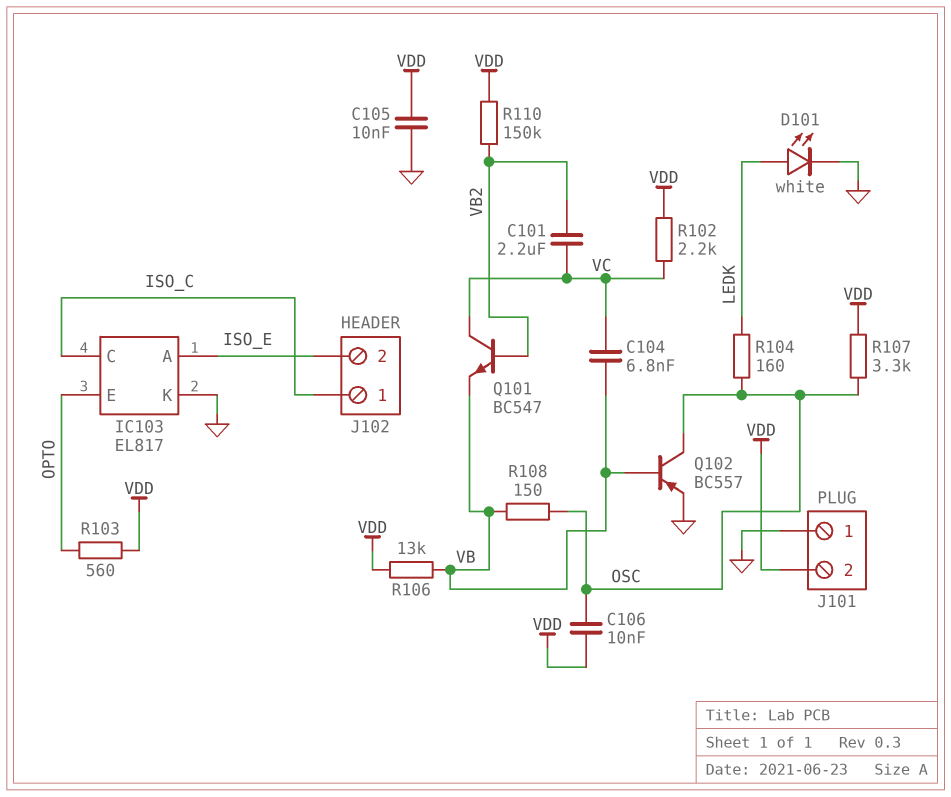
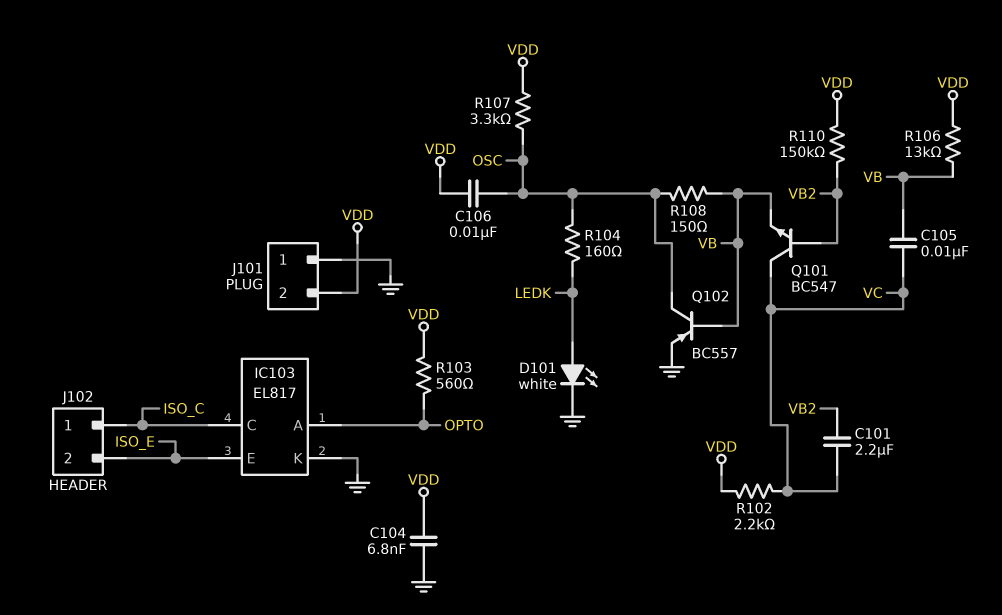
C104: 6.8nF (VB, VC) -> 6.8nF (GND, VDD)
C105: 10nF (GND, VDD) -> 10nF (VB, VC)
IC103 pin A: ISO_E -> OPTO
IC103 pin E: OPTO -> ISO_E

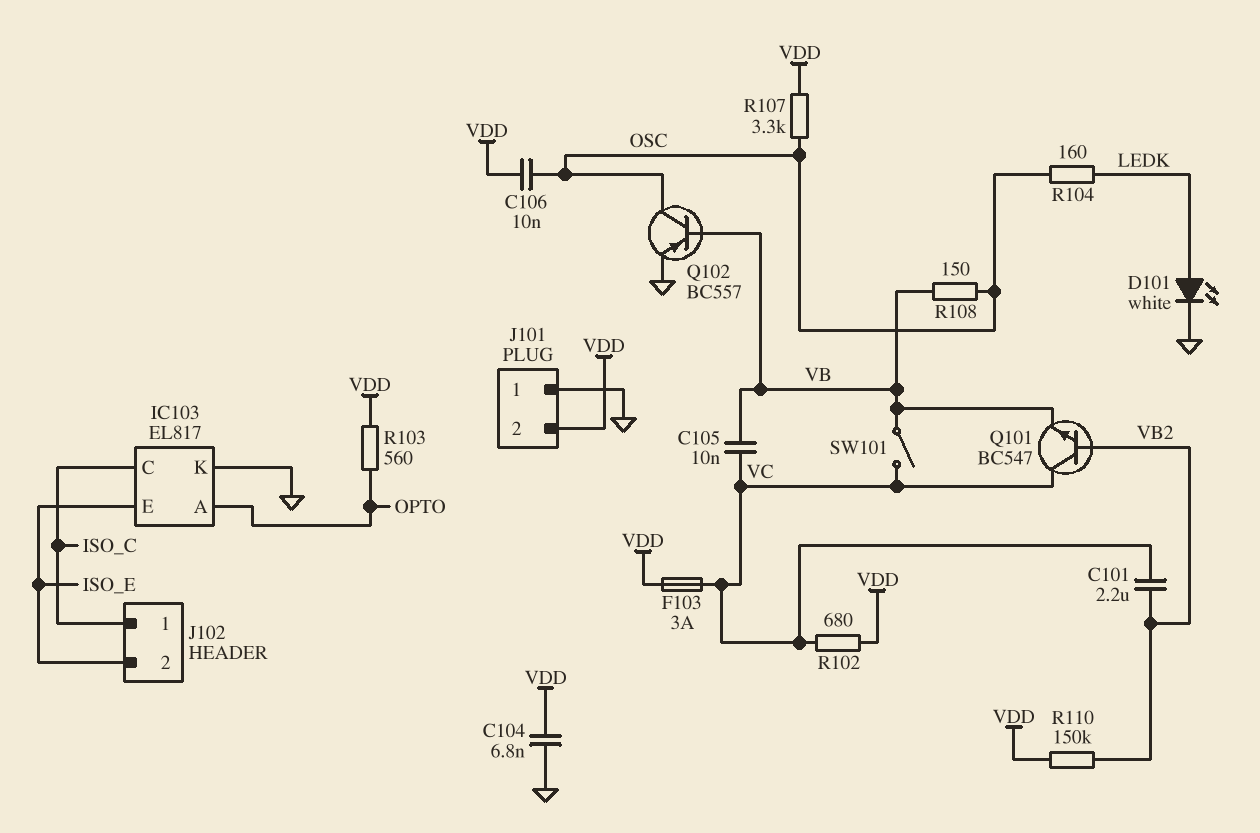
F103: none -> 3A (VC, VDD)
R102: 2.2k (VC, VDD) -> 680 (VC, VDD)
R106: 13k (VB, VDD) -> none
SW101: none -> switch (VB, VC)

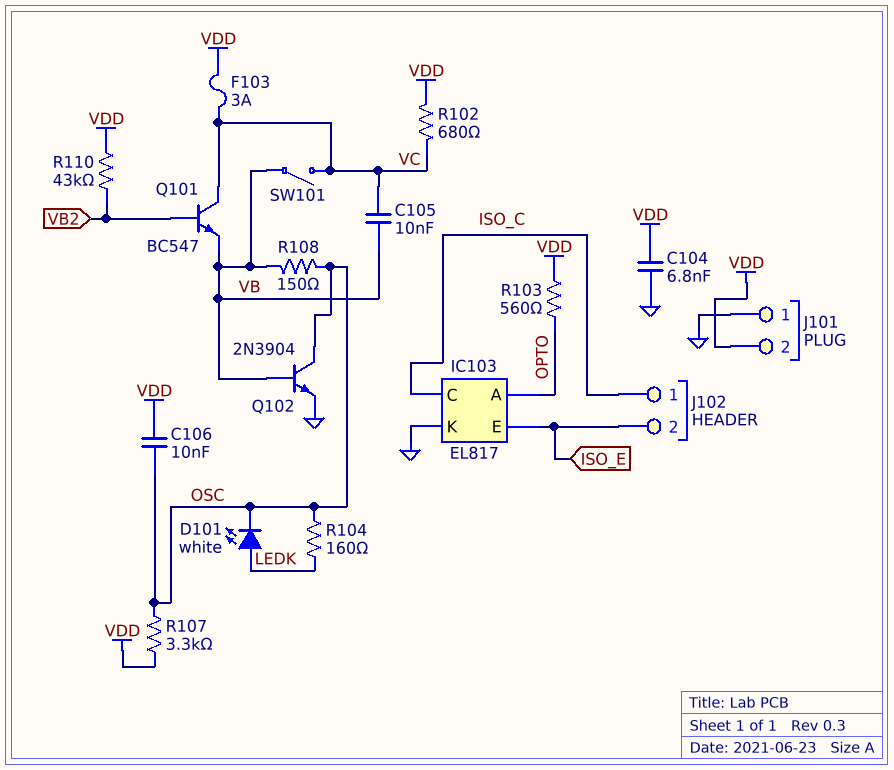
C101: 2.2uF (VB2, VC) -> none
D101: LED white (A LEDK, K GND) -> LED white (A LEDK, K OSC)
Q102: PNP BC557 (B VB, C OSC, E GND) -> NPN 2N3904 (B VB, C OSC, E GND)
R110: 150k (VB2, VDD) -> 43k (VB2, VDD)

